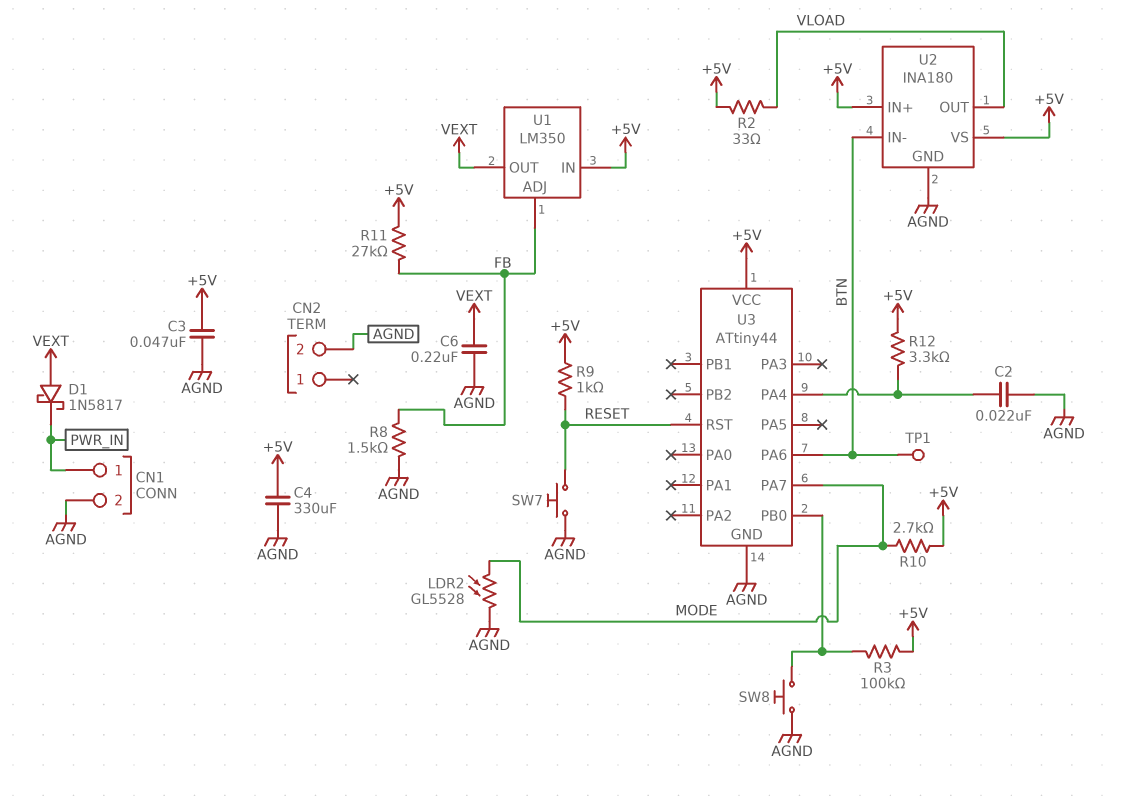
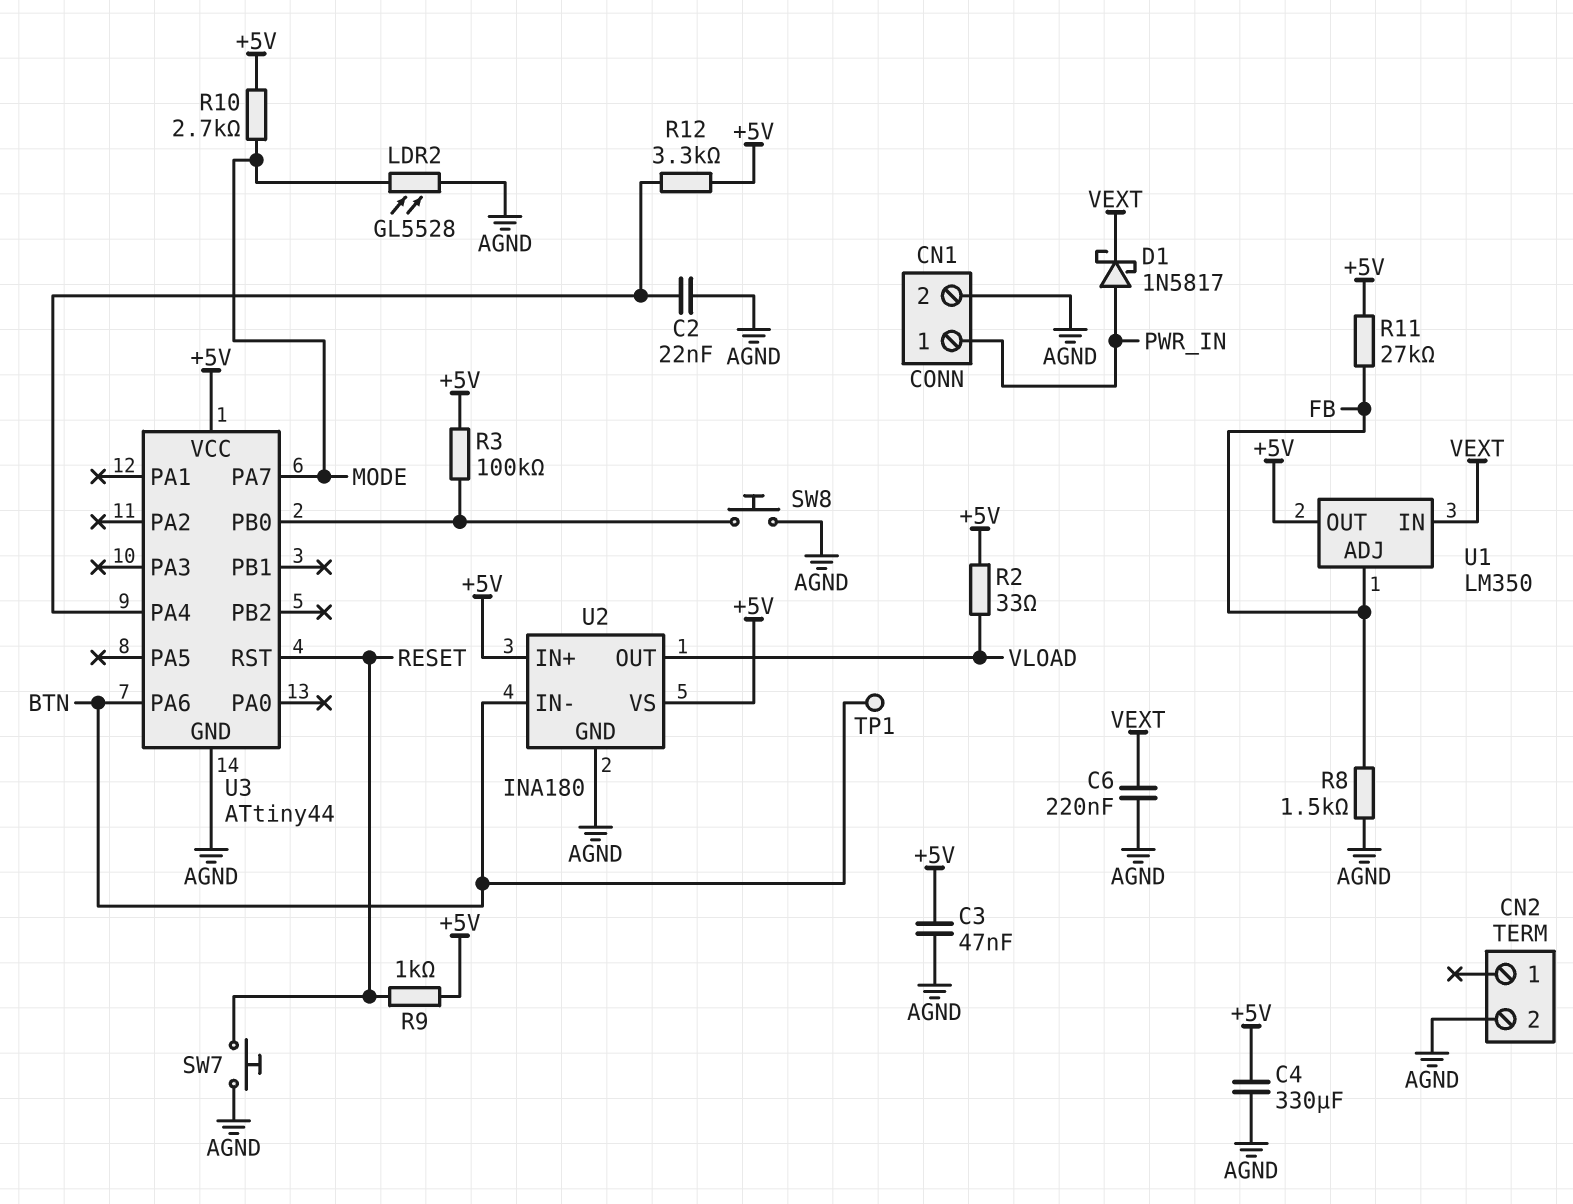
D1: schottky 1N5817 (A VEXT, K PWR_IN) -> schottky 1N5817 (A PWR_IN, K VEXT)
U1 pin IN: +5V -> VEXT
U1 pin OUT: VEXT -> +5V

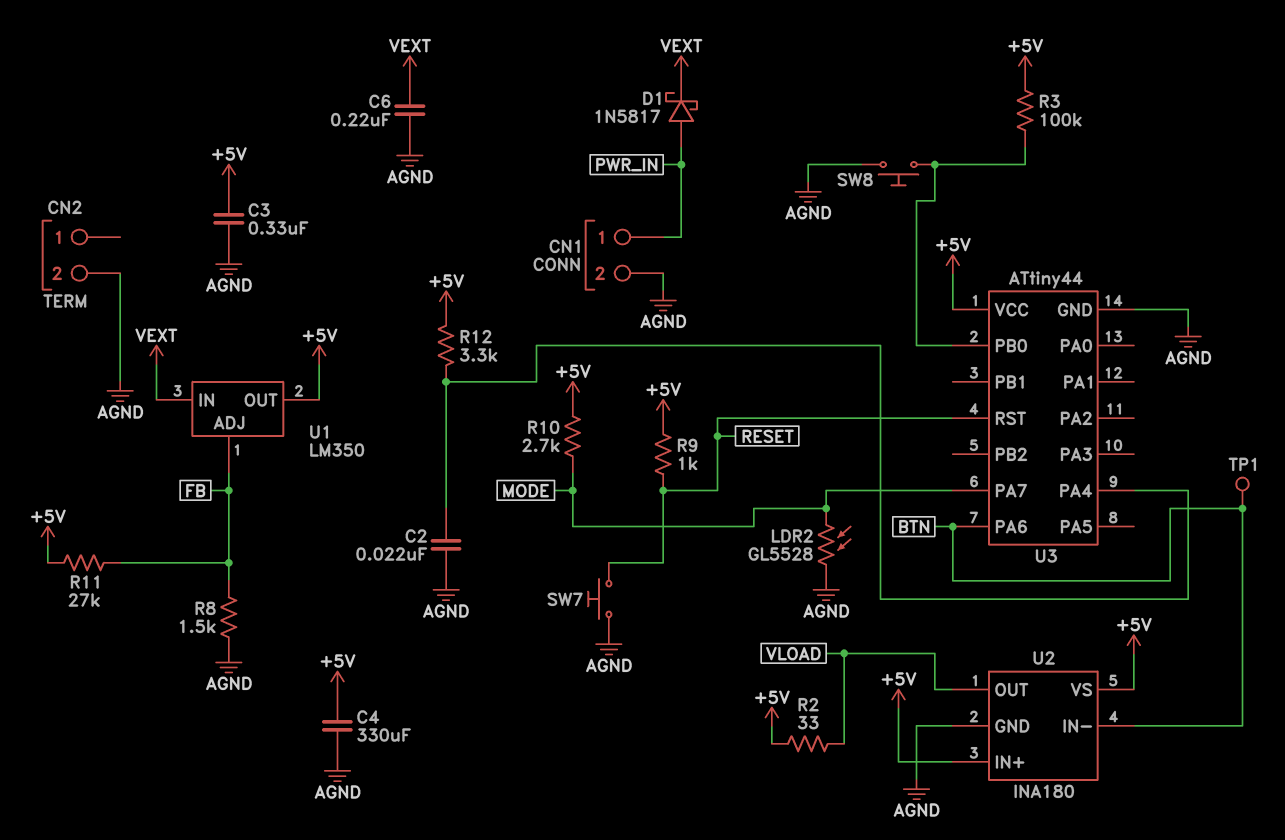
C3: 47nF (+5V, AGND) -> 330nF (+5V, AGND)

